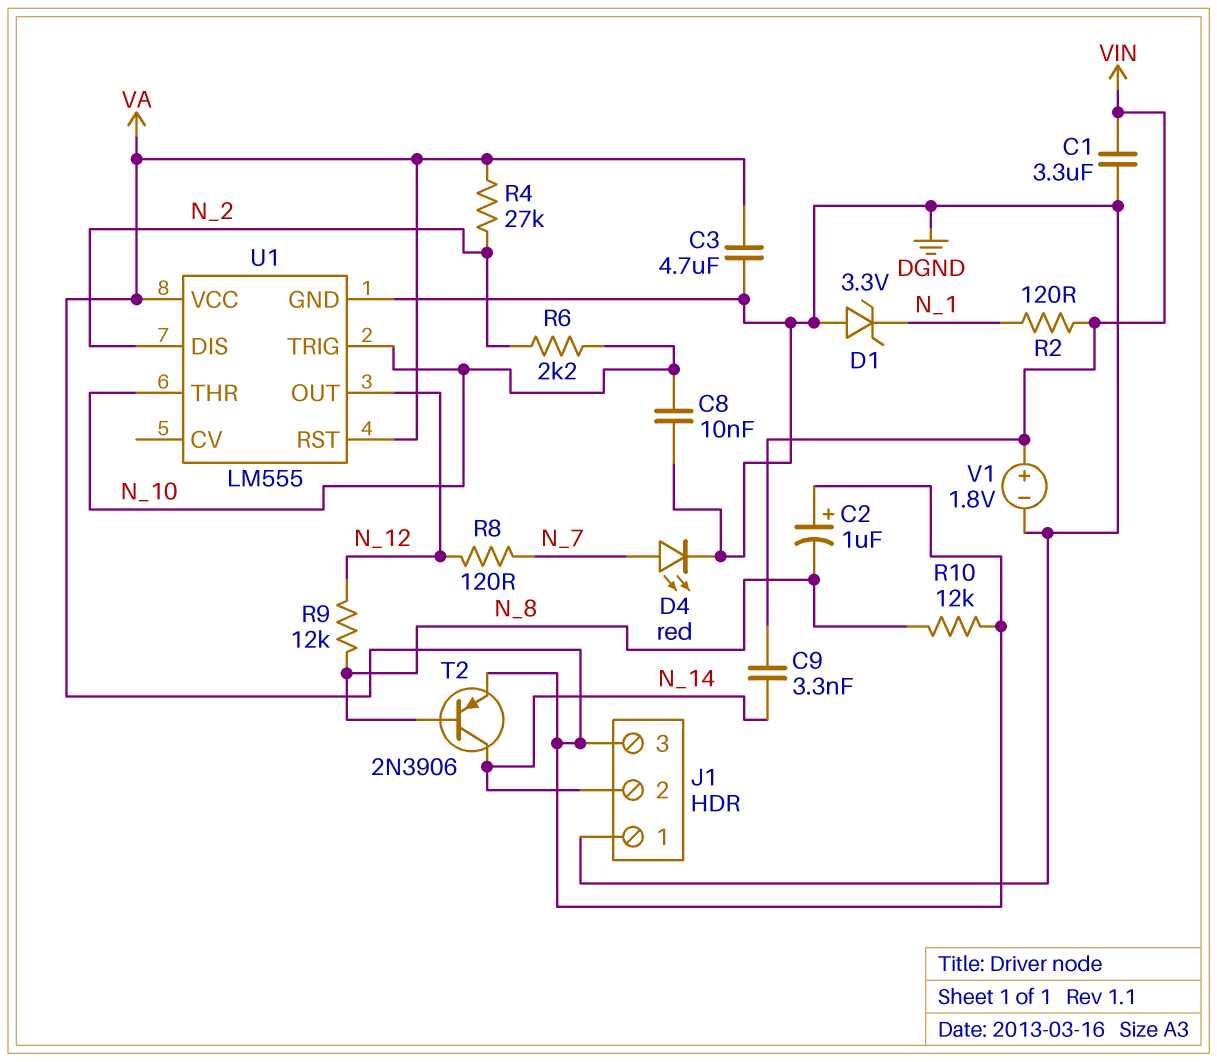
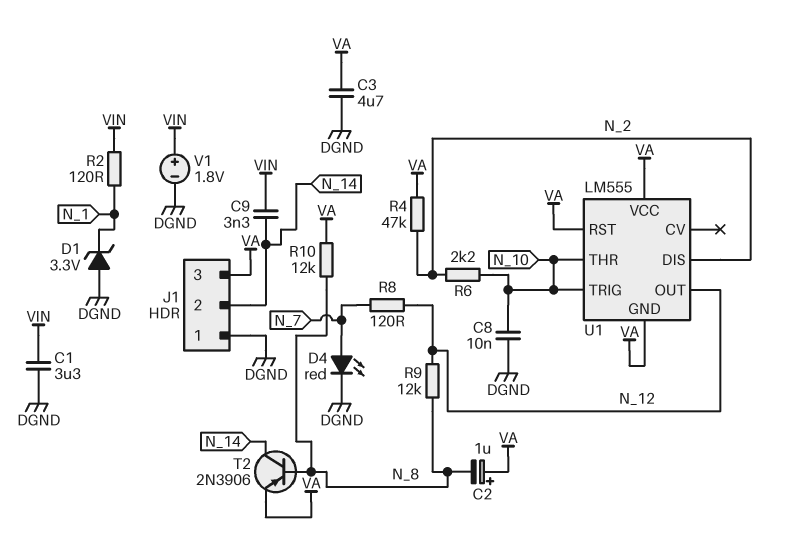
R4: 27k (N_2, VA) -> 47k (N_2, VA)
U1 pin GND: DGND -> VA

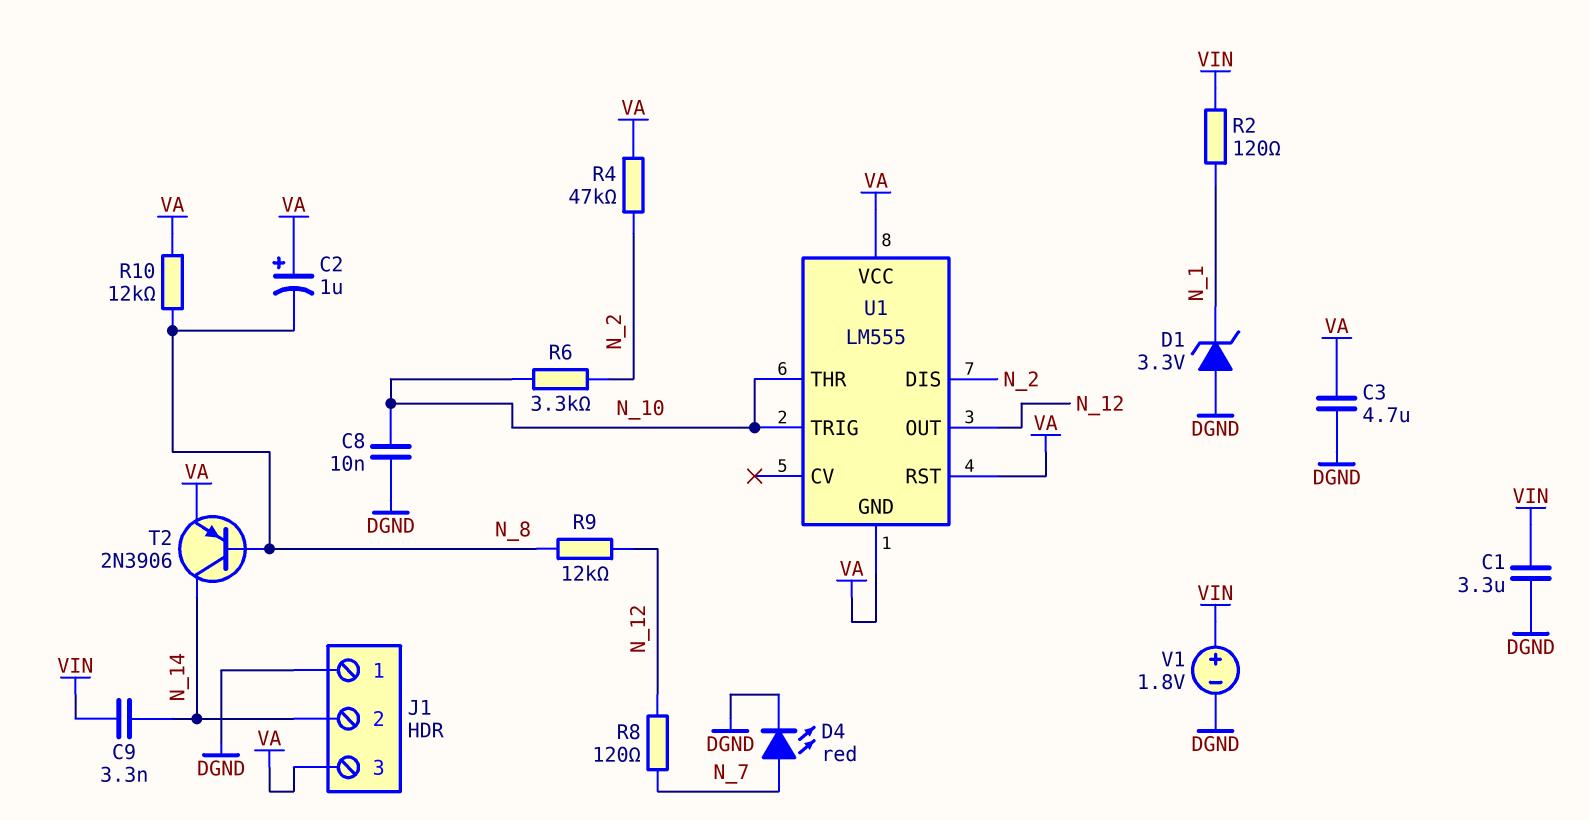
R6: 2.2k (N_2, N_10) -> 3.3k (N_2, N_10)

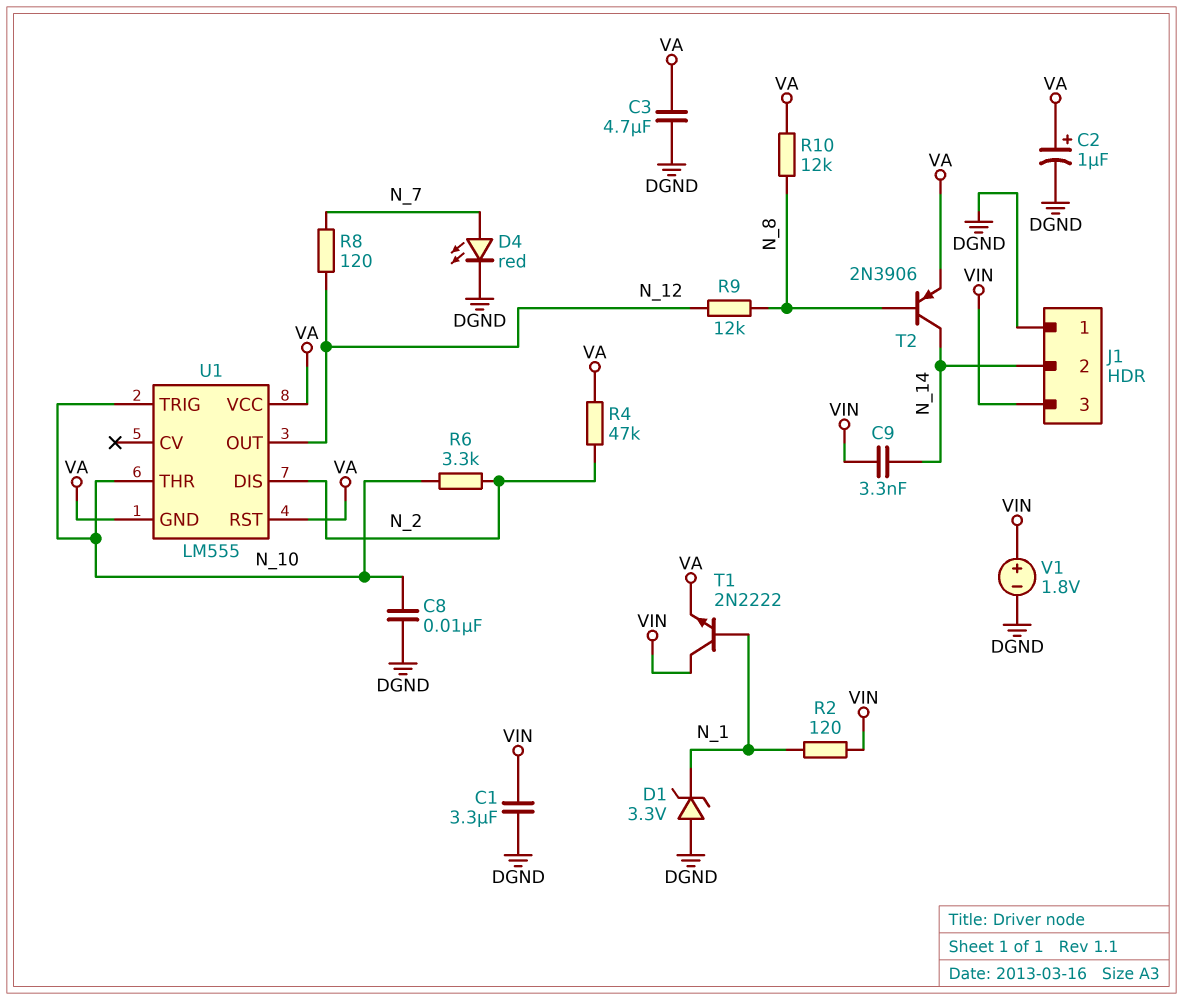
C2: 1uF (plus VA, minus N_8) -> 1uF (plus VA, minus DGND)
J1 pin 3: VA -> VIN
T1: none -> NPN 2N2222 (B N_1, C VIN, E VA)

